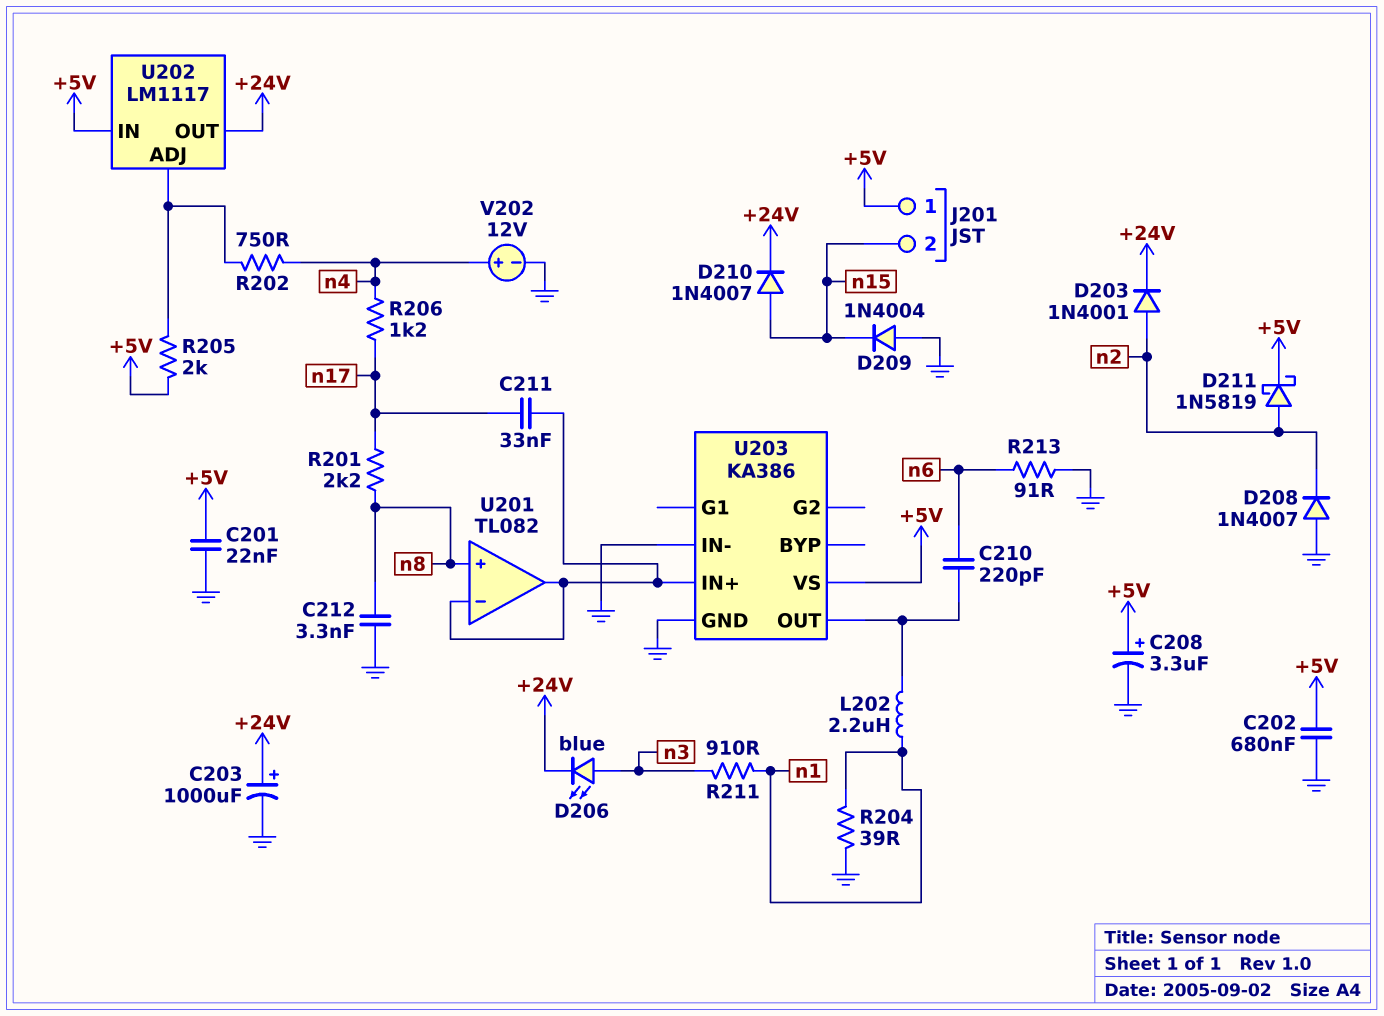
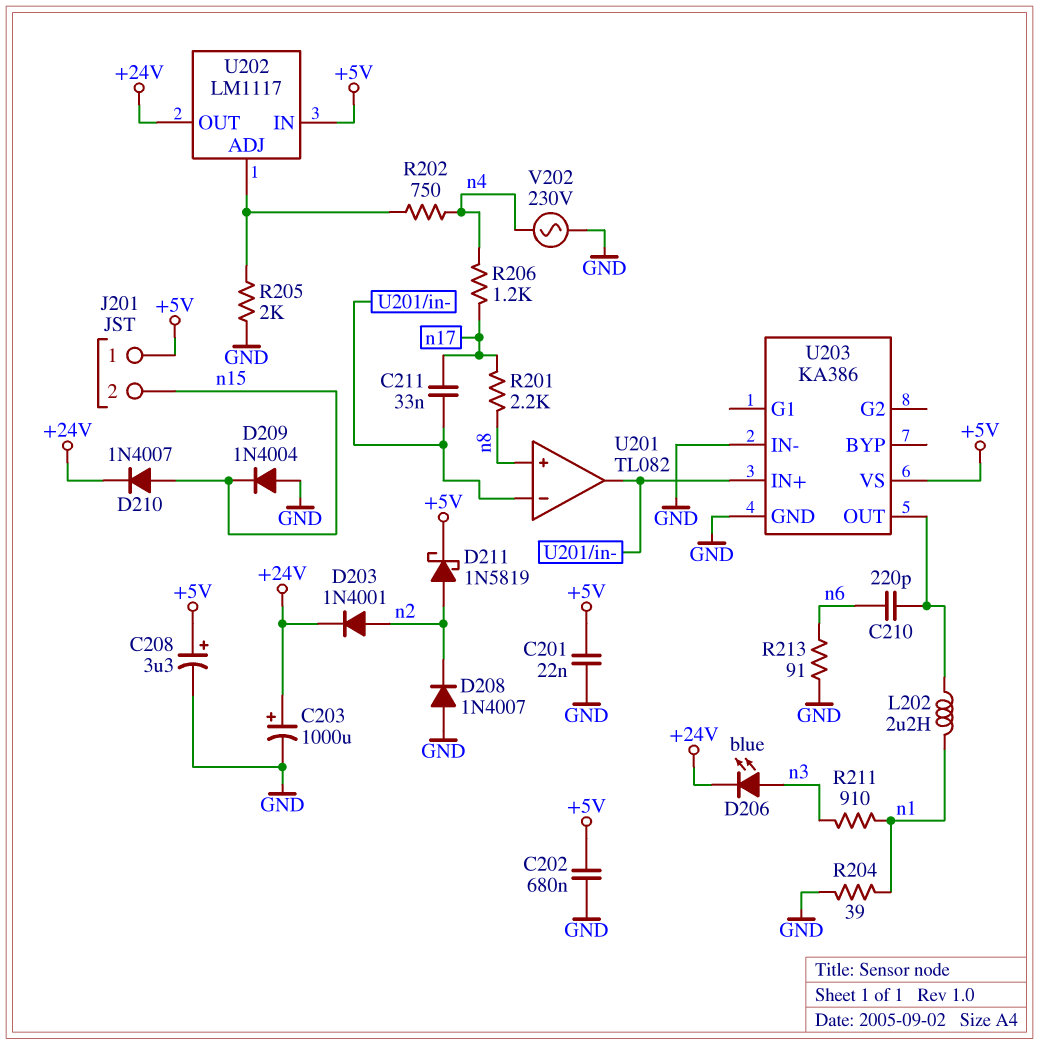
C212: 3.3nF (GND, n8) -> none
R205: 2k (+5V, U202/ADJ) -> 2k (GND, U202/ADJ)
V202: 12V (plus n4, minus GND) -> AC 230V (GND, n4)

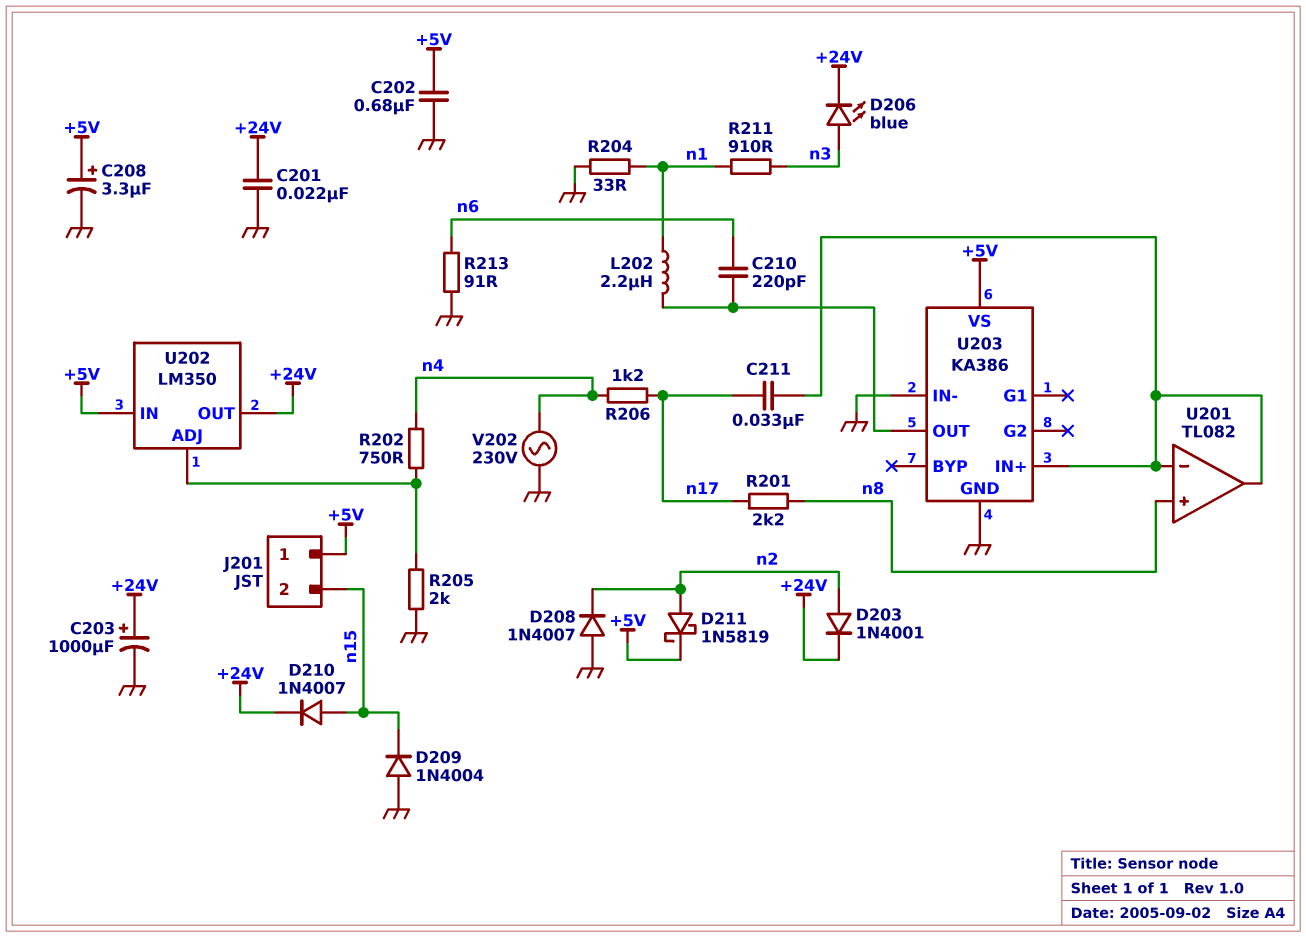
C201: 22nF (+5V, GND) -> 22nF (+24V, GND)
R204: 39 (GND, n1) -> 33 (GND, n1)
U202: LM1117 -> LM350

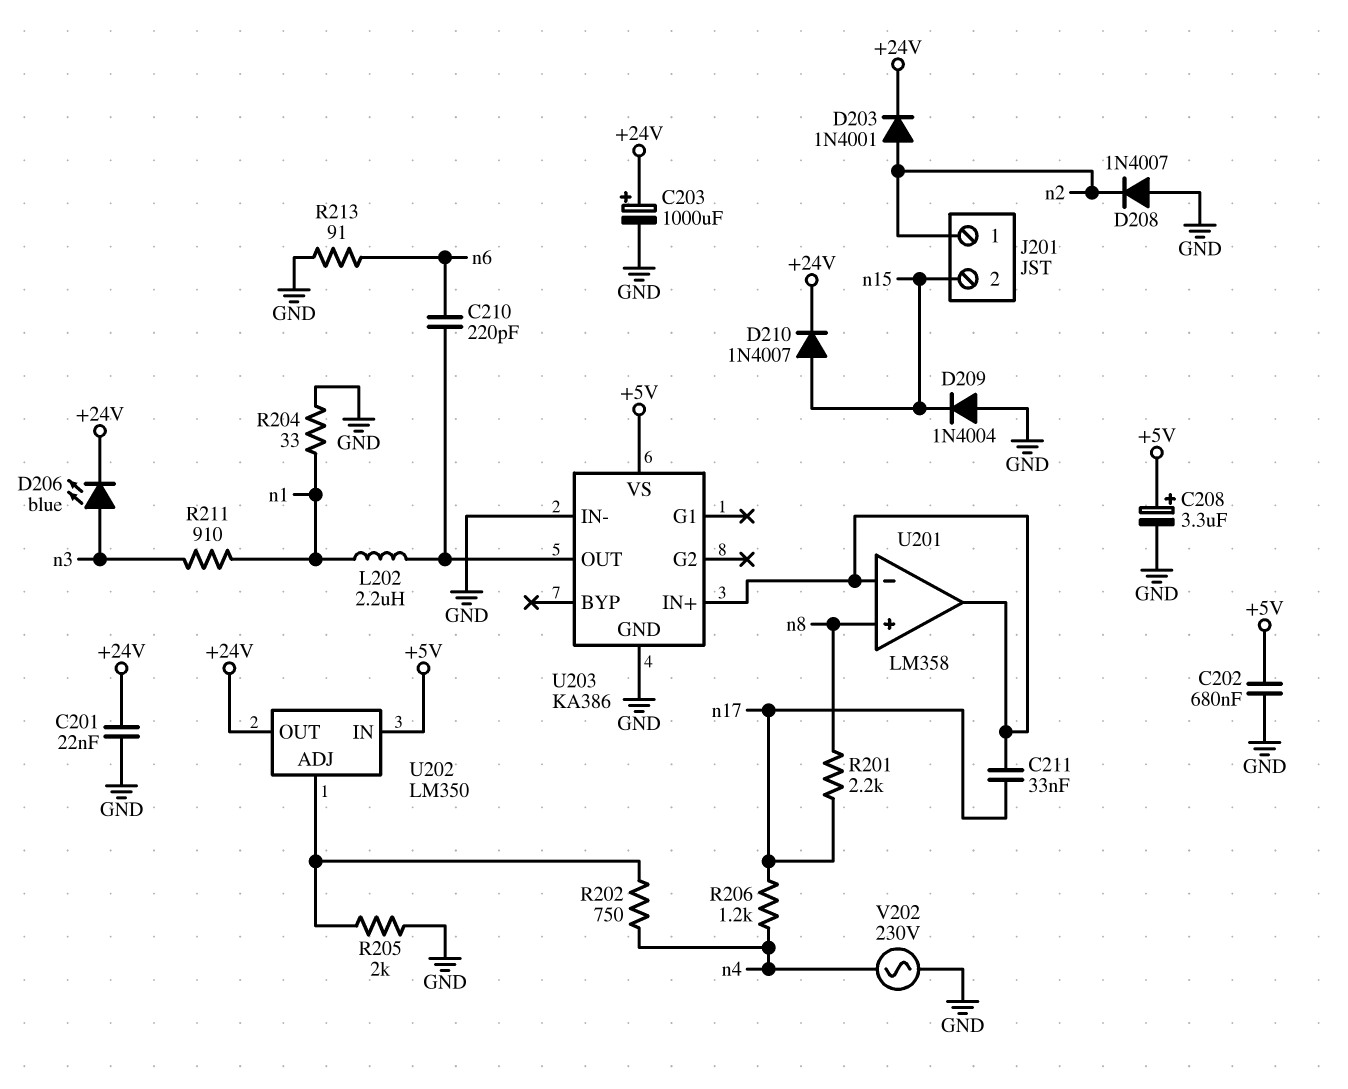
D211: schottky 1N5819 (A n2, K +5V) -> none
J201 pin 1: +5V -> n2
U201: TL082 -> LM358

